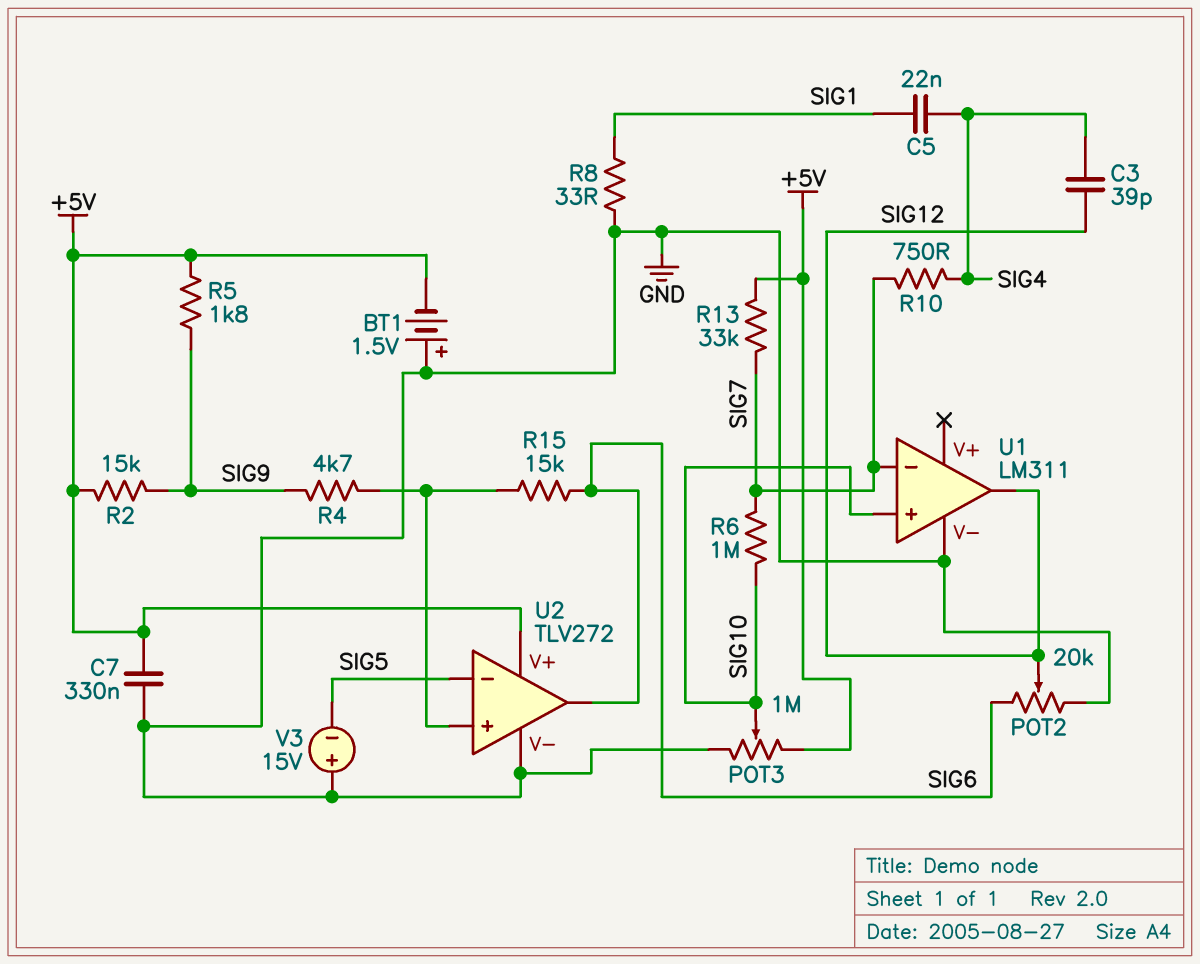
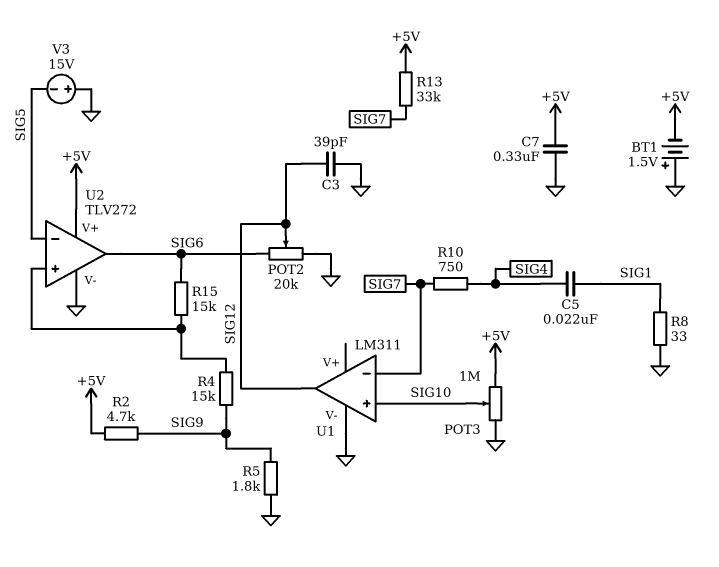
C3: 39pF (SIG4, SIG12) -> 39pF (GND, SIG12)
R2: 15k (+5V, SIG9) -> 4.7k (+5V, SIG9)
R4: 4.7k (SIG9, U2/in+) -> 15k (SIG9, U2/in+)
R5: 1.8k (+5V, SIG9) -> 1.8k (GND, SIG9)
R6: 1M (SIG7, SIG10) -> none

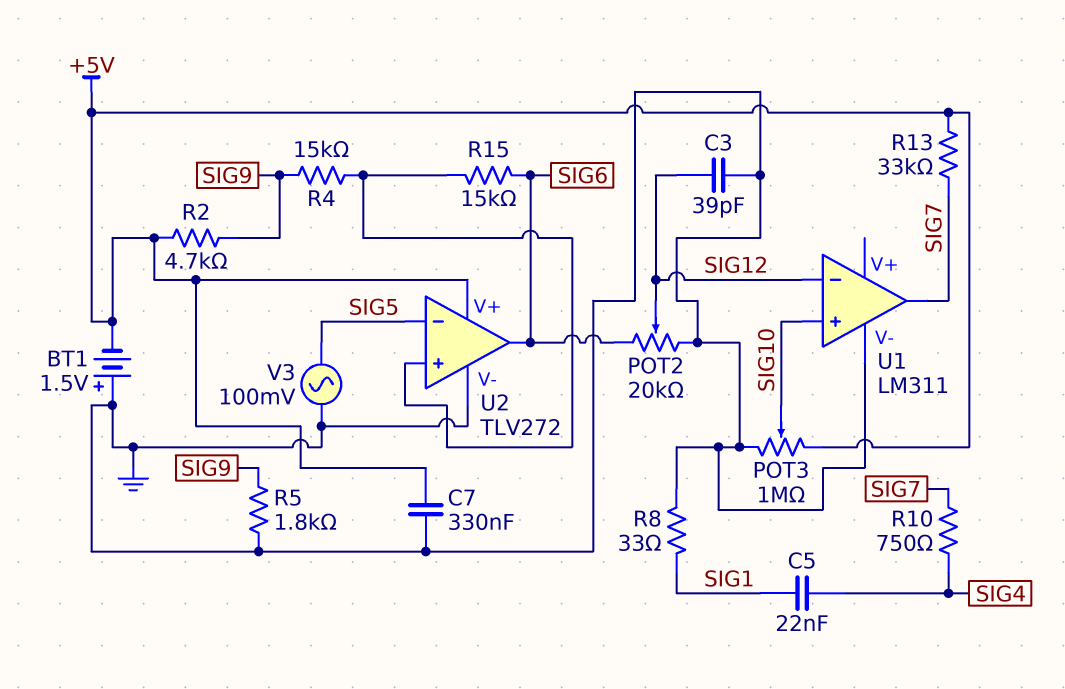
U1 pin in-: SIG7 -> SIG12
U1 pin out: SIG12 -> SIG7
V3: 15V (plus GND, minus SIG5) -> AC 100mV (GND, SIG5)

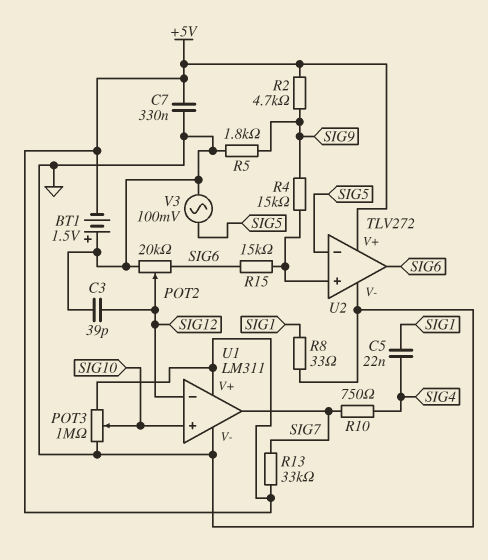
U1 pin V+: none -> +5V

